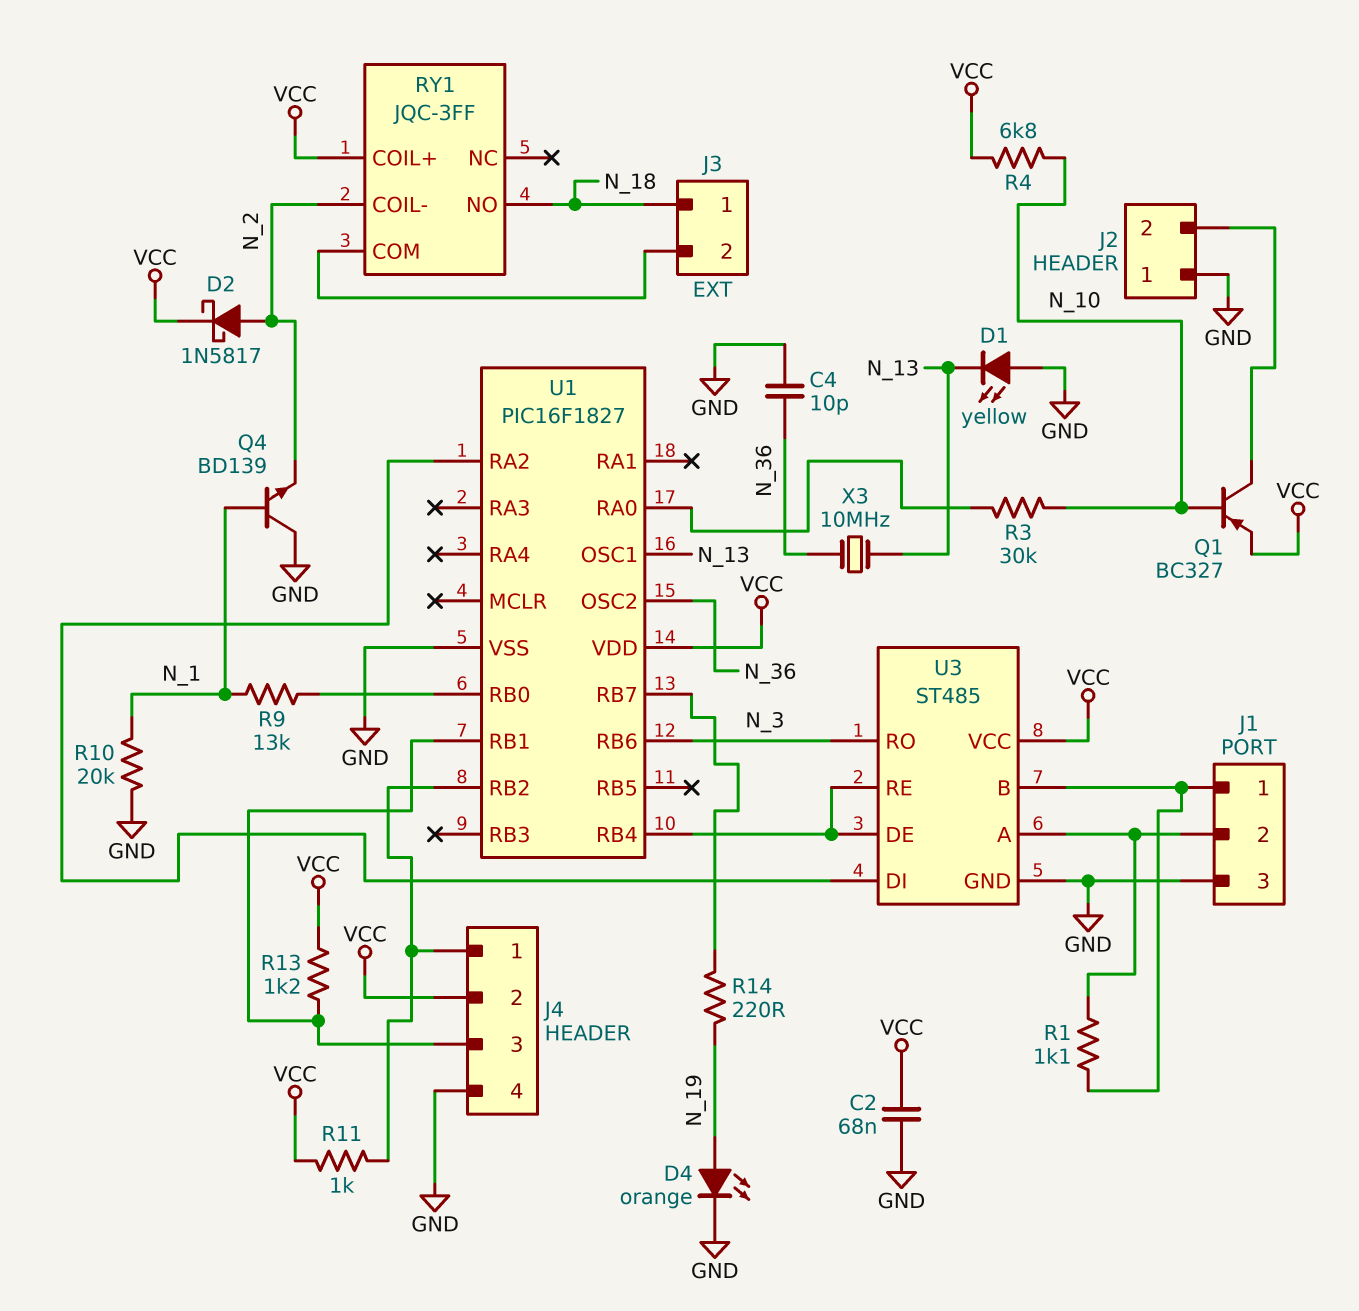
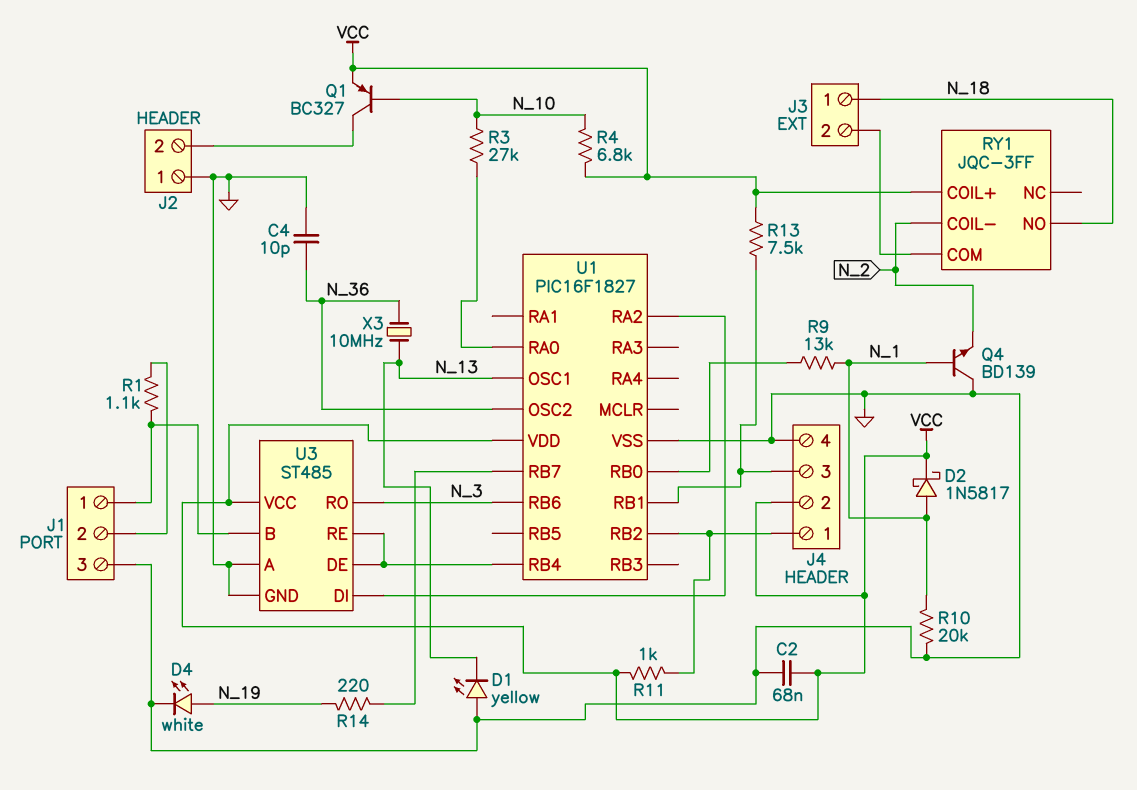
D2: schottky 1N5817 (A N_2, K VCC) -> schottky 1N5817 (A N_1, K VCC)
D4: LED orange (A N_19, K GND) -> LED white (A N_19, K GND)
R3: 30k (N_10, U1/RA0) -> 27k (N_10, U1/RA0)
R13: 1.2k (J4/3, VCC) -> 7.5k (J4/3, VCC)
U3 pin A: J1/2 -> GND

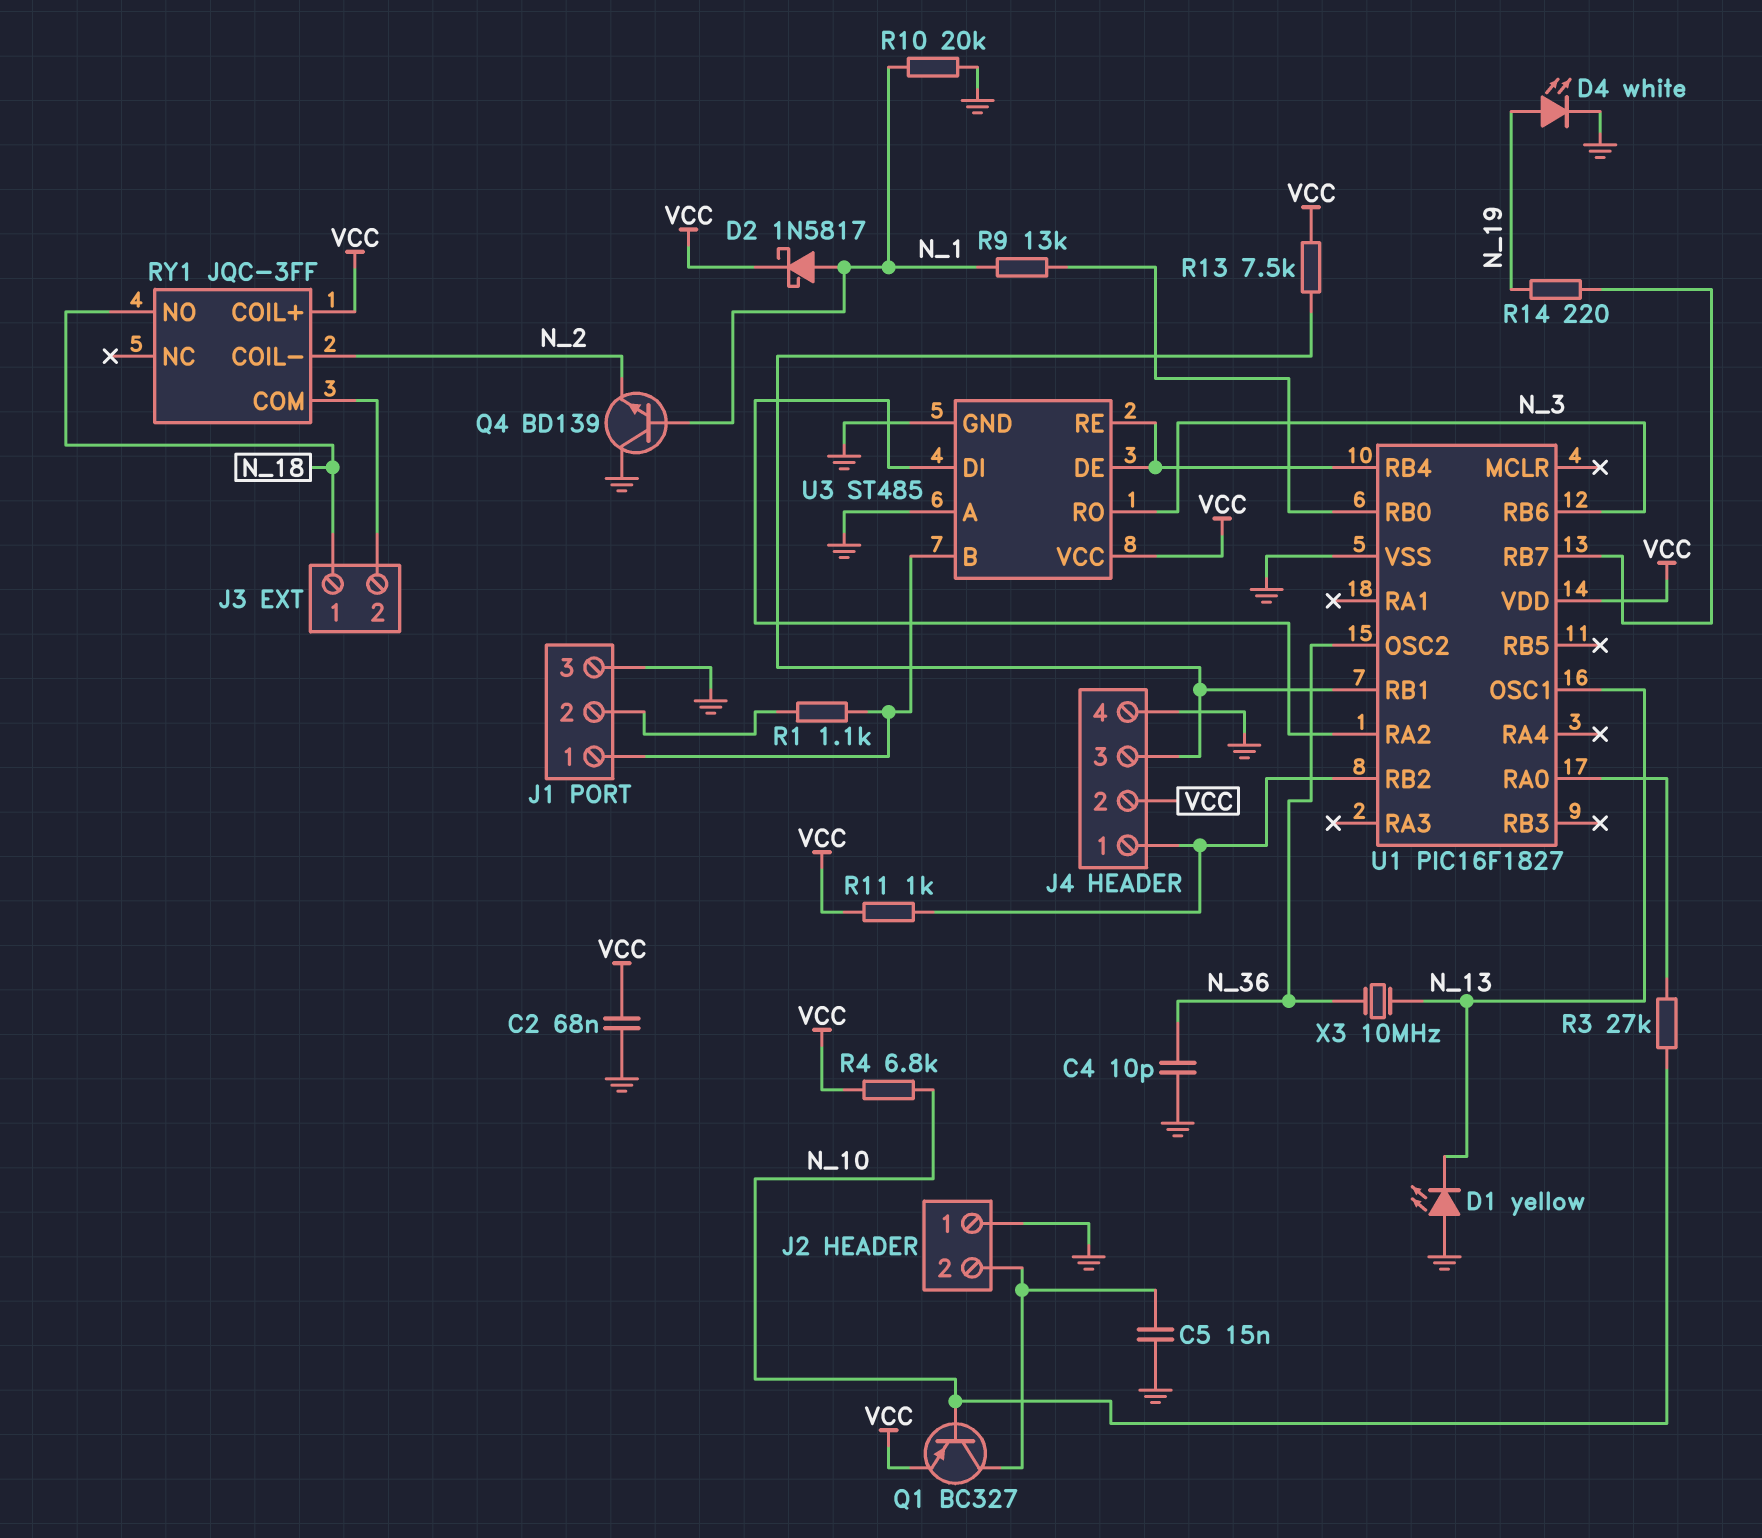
C5: none -> 15nF (GND, J2/2)

